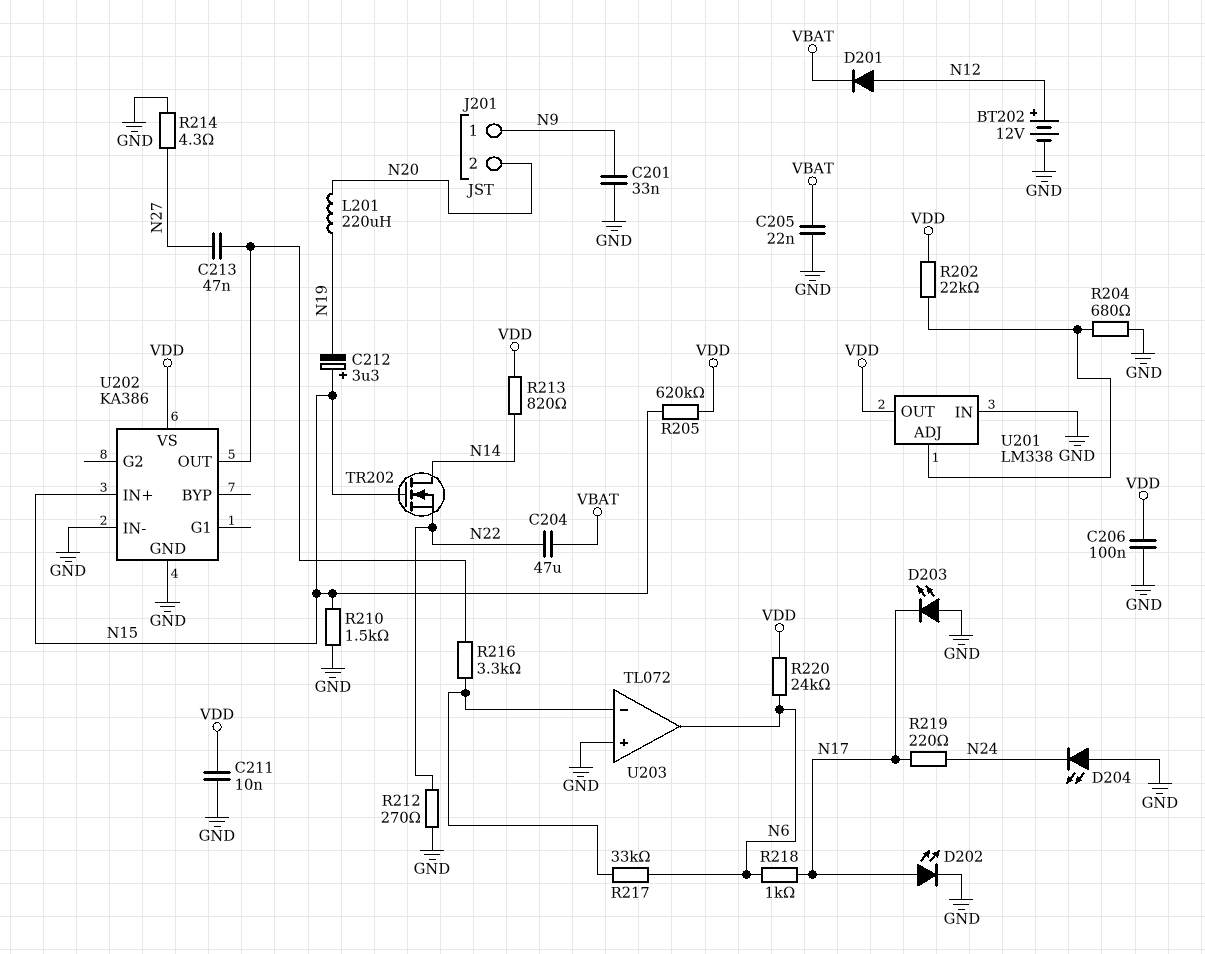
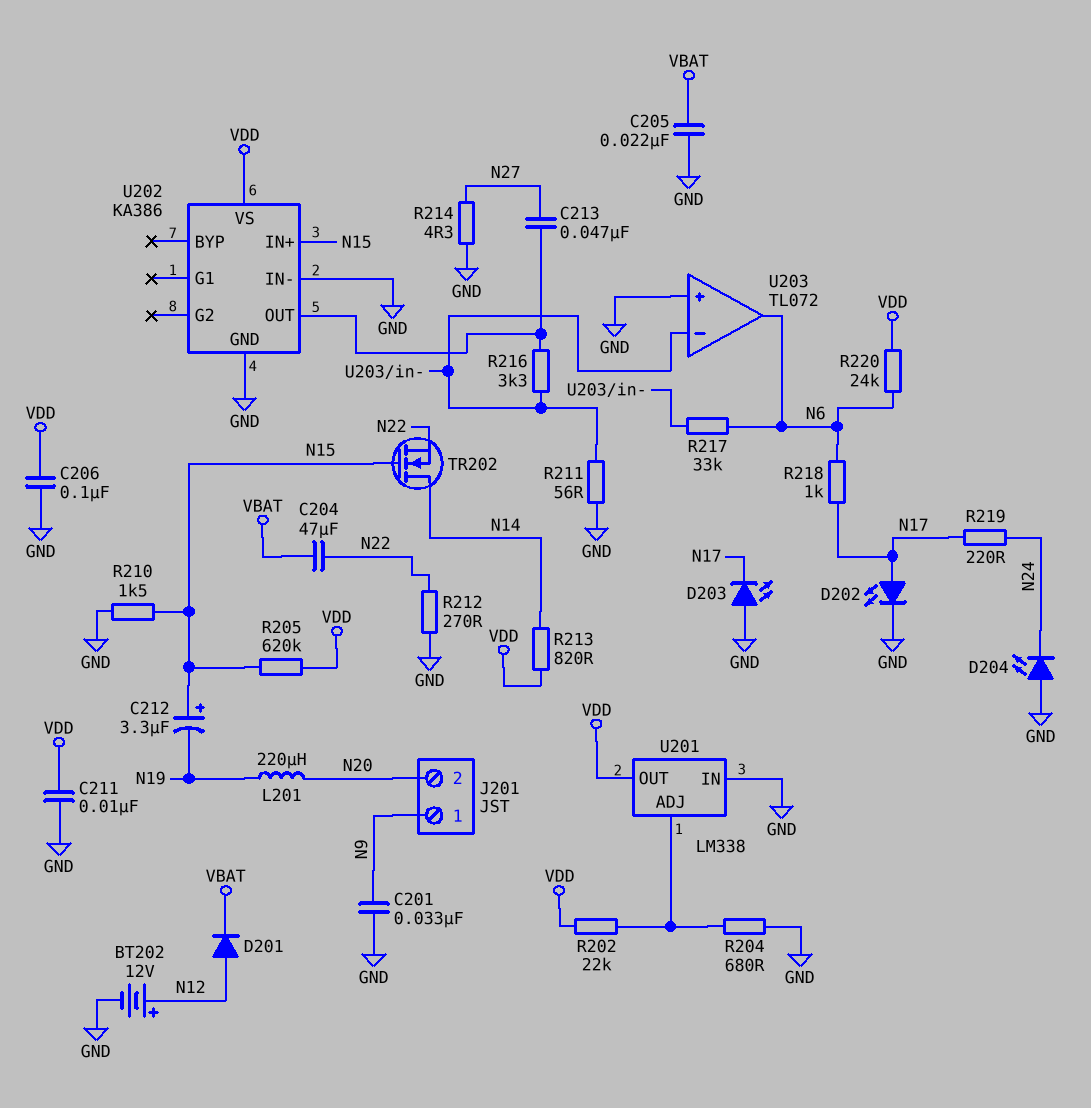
R211: none -> 56 (GND, U203/in-)

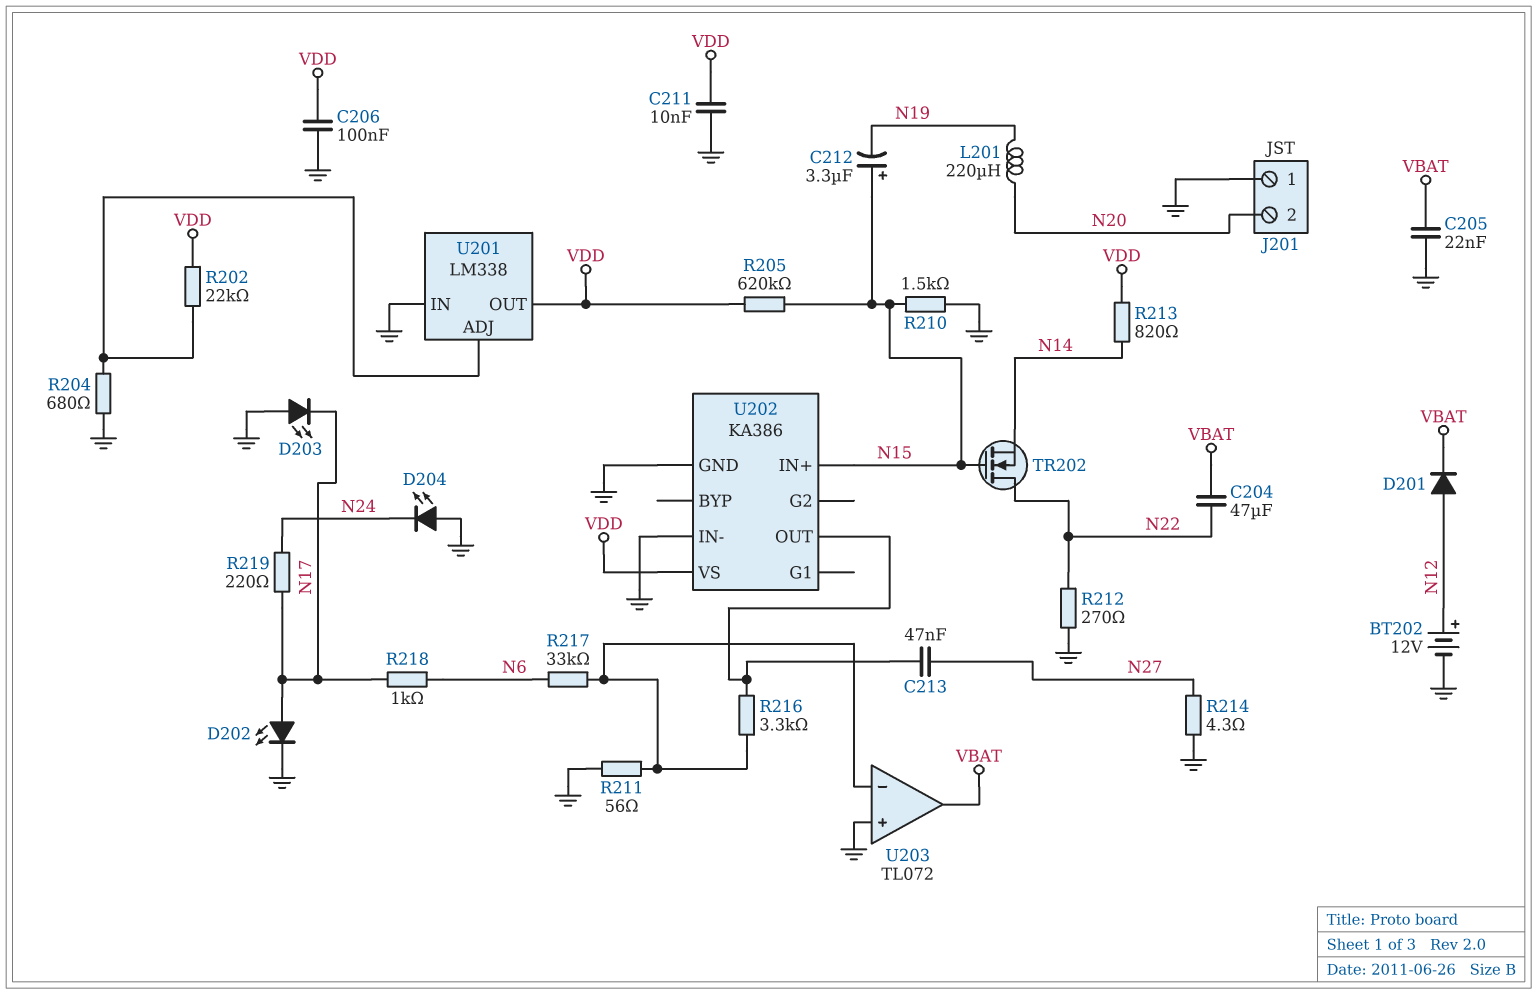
C201: 33nF (GND, N9) -> none
J201 pin 1: N9 -> GND
R220: 24k (N6, VDD) -> none
TR202: NMOS (G N15, D N14, S N22) -> NMOS (G N15, D N22, S N14)
U203 pin out: N6 -> VBAT

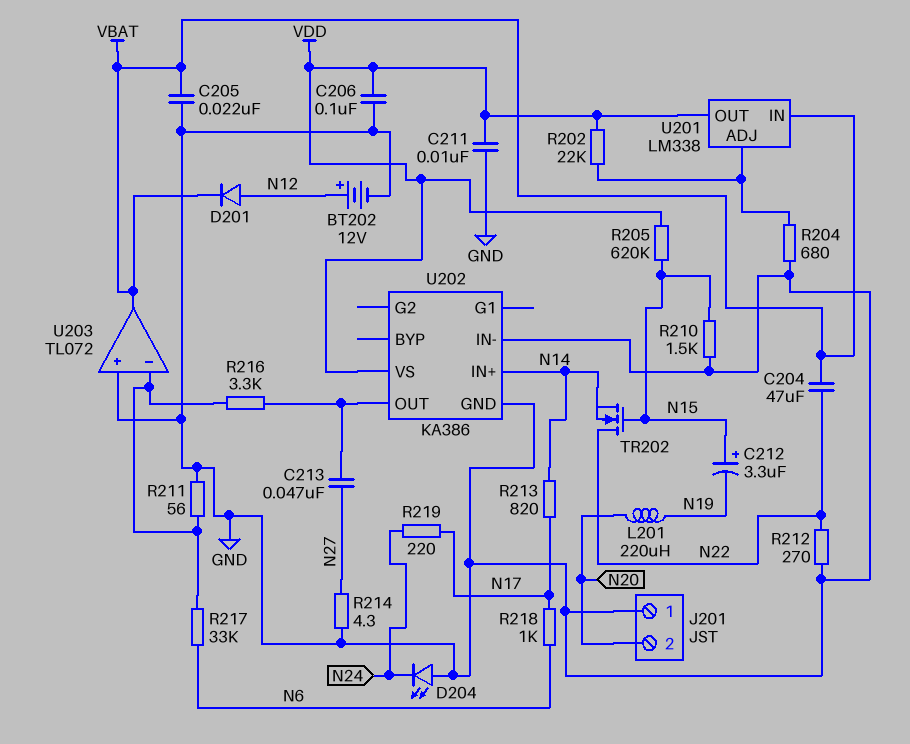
D202: LED (A N17, K GND) -> none
D203: LED (A GND, K N17) -> none
R213: 820 (N14, VDD) -> 820 (N14, N17)
U201 pin IN: GND -> VBAT
U202 pin IN+: N15 -> N14

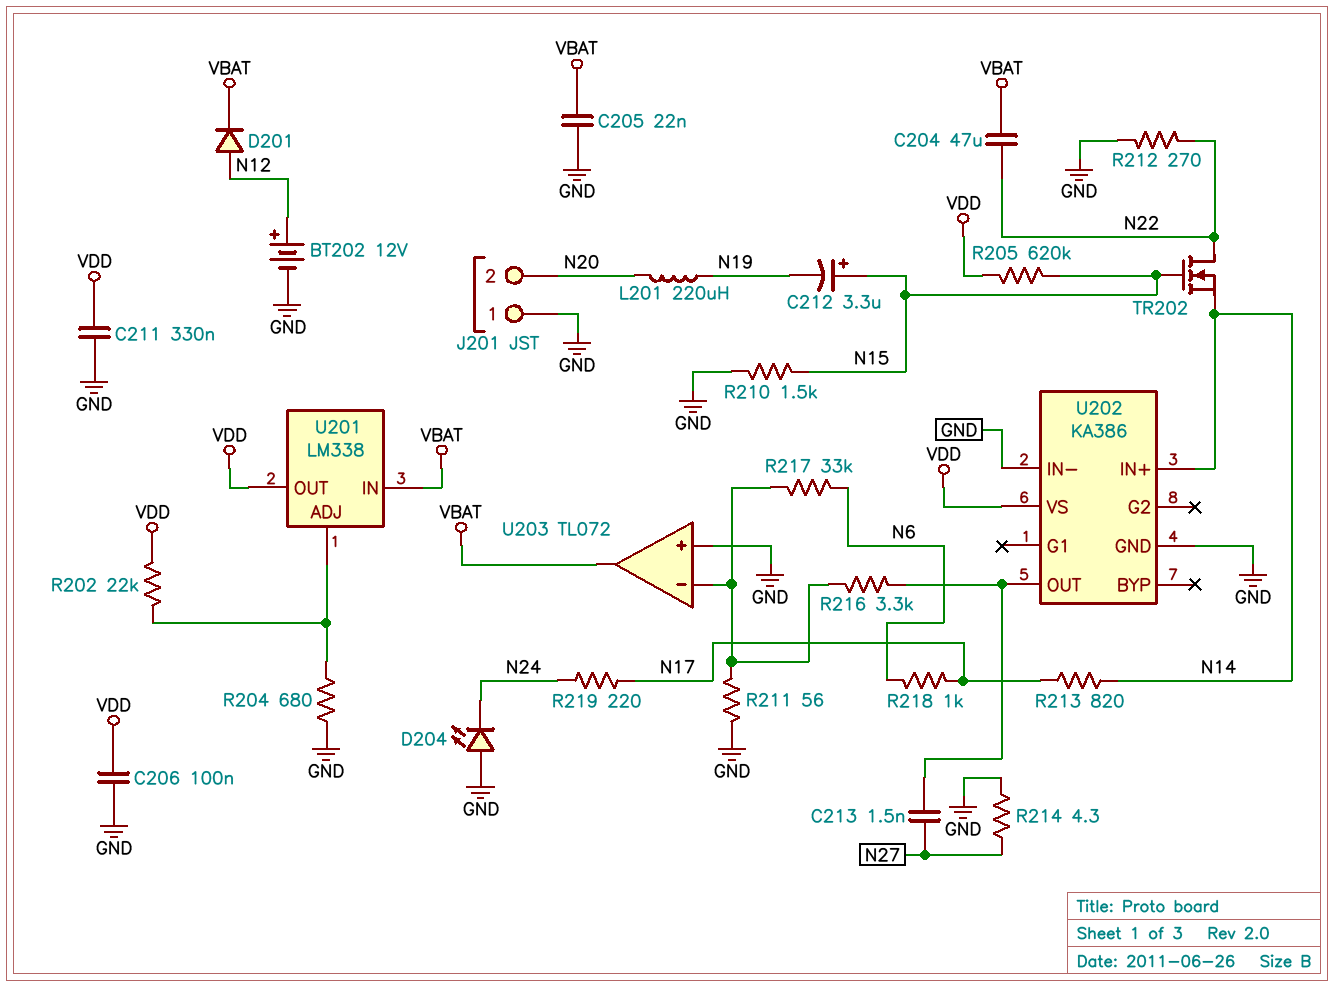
C211: 10nF (GND, VDD) -> 330nF (GND, VDD)
C213: 47nF (N27, U202/OUT) -> 1.5nF (N27, U202/OUT)

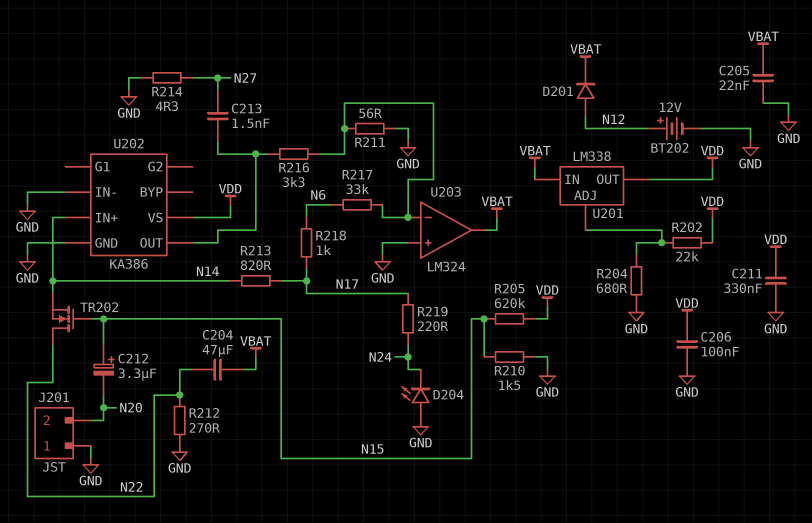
C212: 3.3uF (plus N15, minus N19) -> 3.3uF (plus N15, minus N20)
L201: 220uH (N19, N20) -> none
U203: TL072 -> LM324

